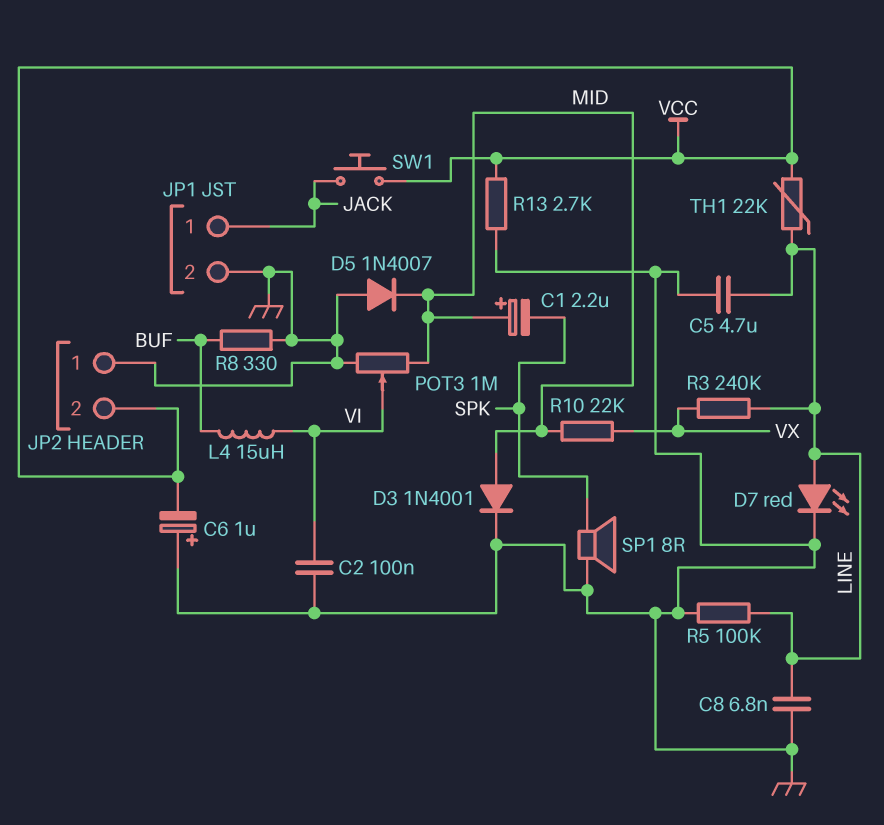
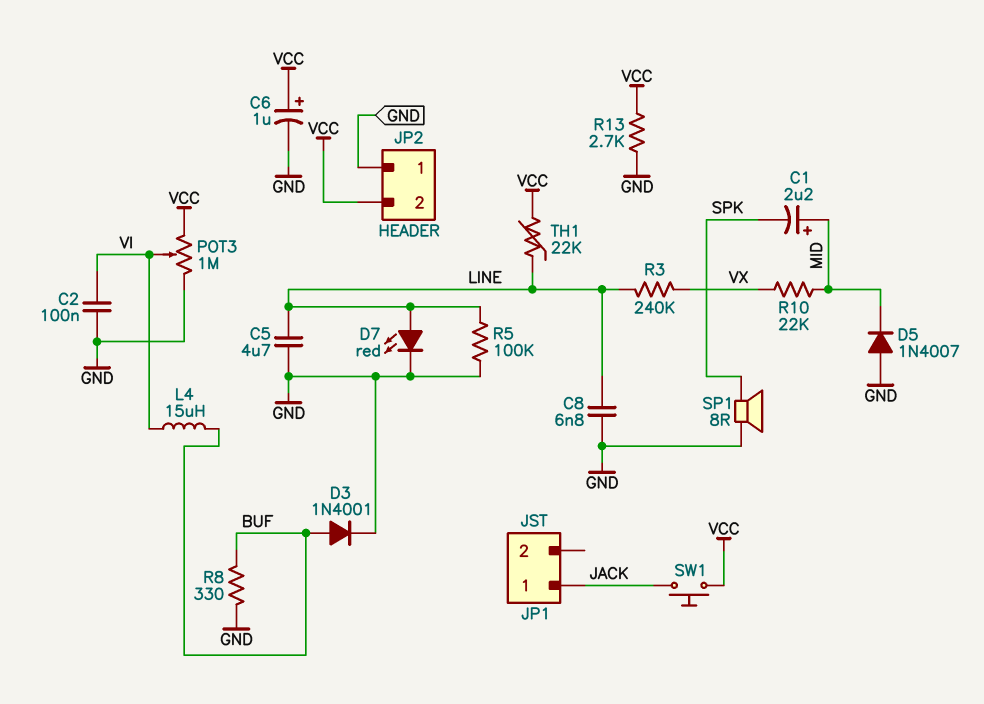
C6: 1uF (plus GND, minus VCC) -> 1uF (plus VCC, minus GND)
D3: diode 1N4001 (A MID, K GND) -> diode 1N4001 (A BUF, K GND)
JP1 pin 2: GND -> none
POT3: 1M (GND, MID, wiper VI) -> 1M (GND, VCC, wiper VI)

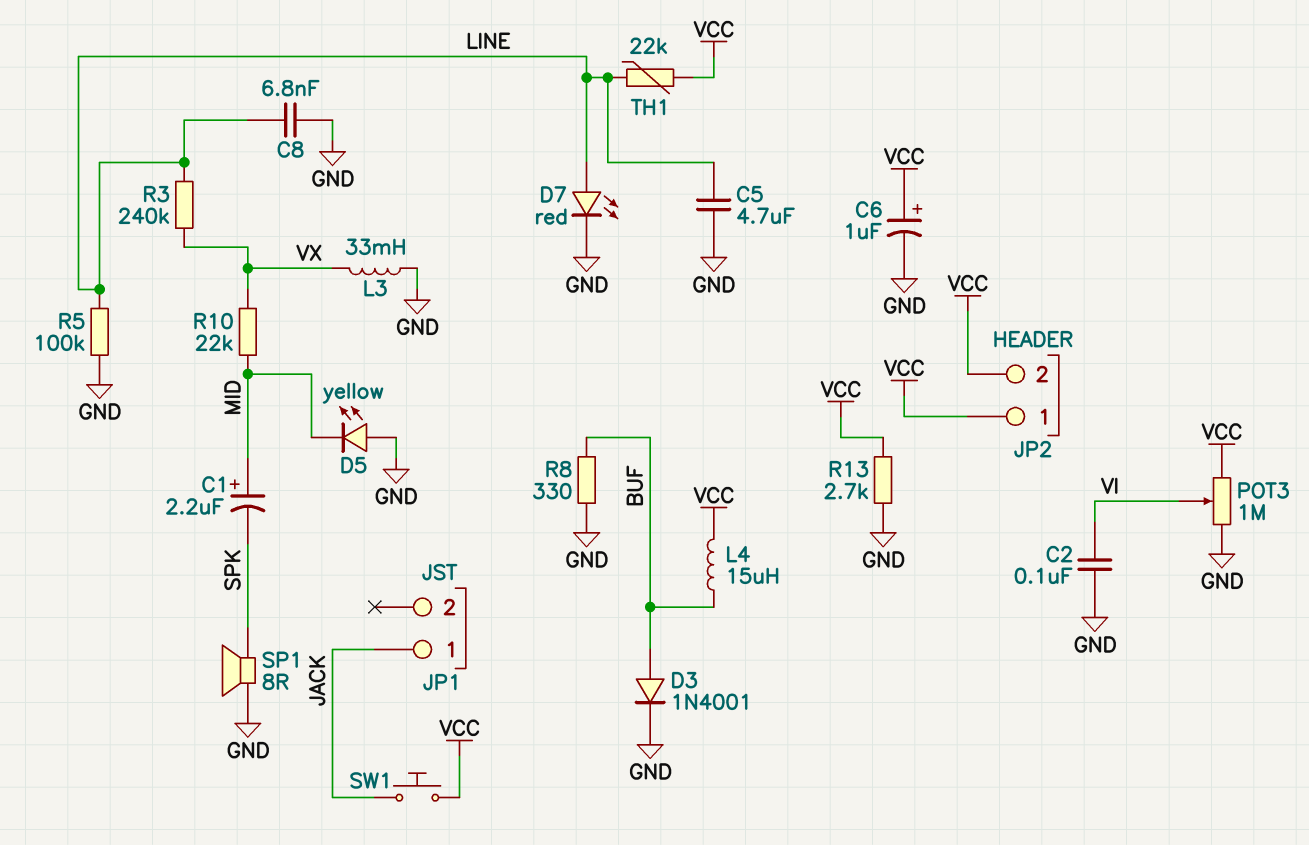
D5: diode 1N4007 (A GND, K MID) -> LED yellow (A GND, K MID)
JP2 pin 1: GND -> VCC
L3: none -> 33mH (GND, VX)
L4: 15uH (BUF, VI) -> 15uH (BUF, VCC)

